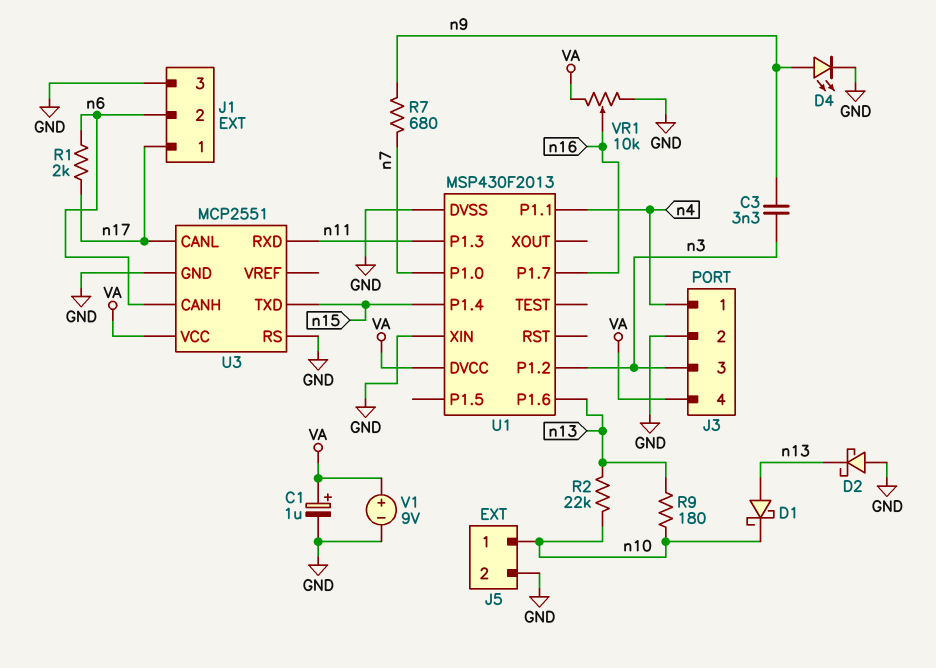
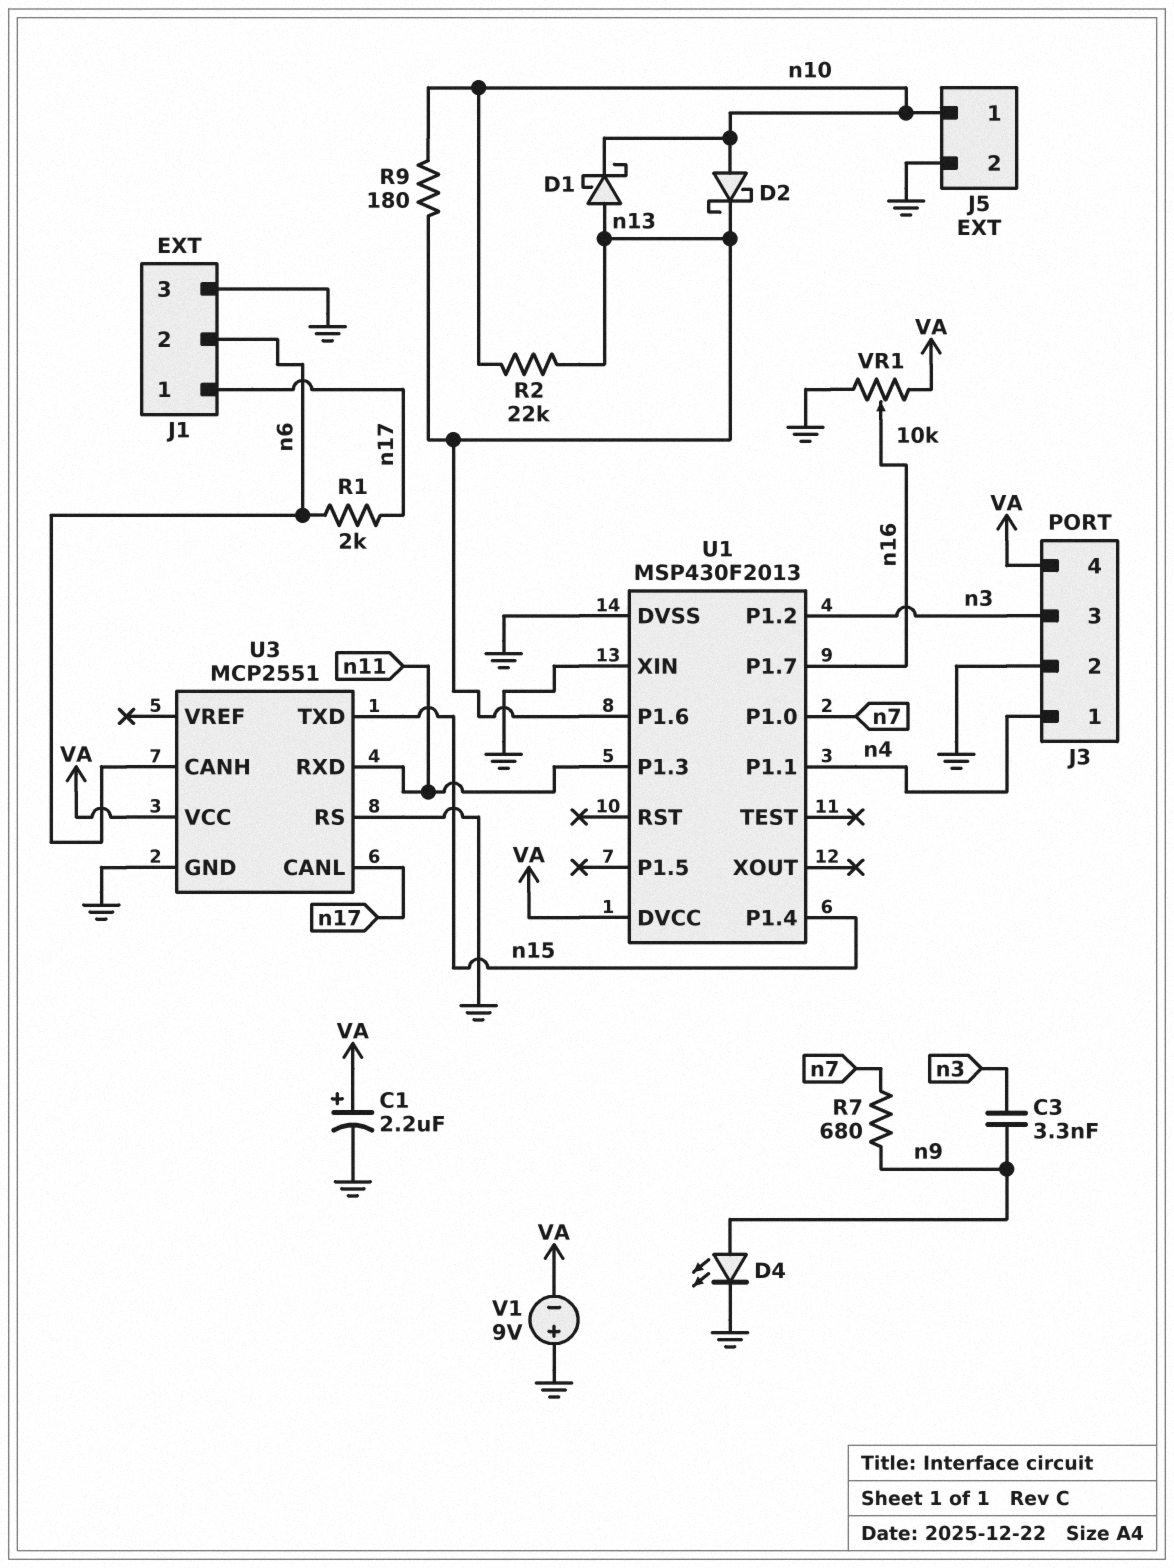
C1: 1uF (plus VA, minus GND) -> 2.2uF (plus VA, minus GND)
D2: schottky (A GND, K n13) -> schottky (A n10, K n13)
V1: 9V (plus VA, minus GND) -> 9V (plus GND, minus VA)

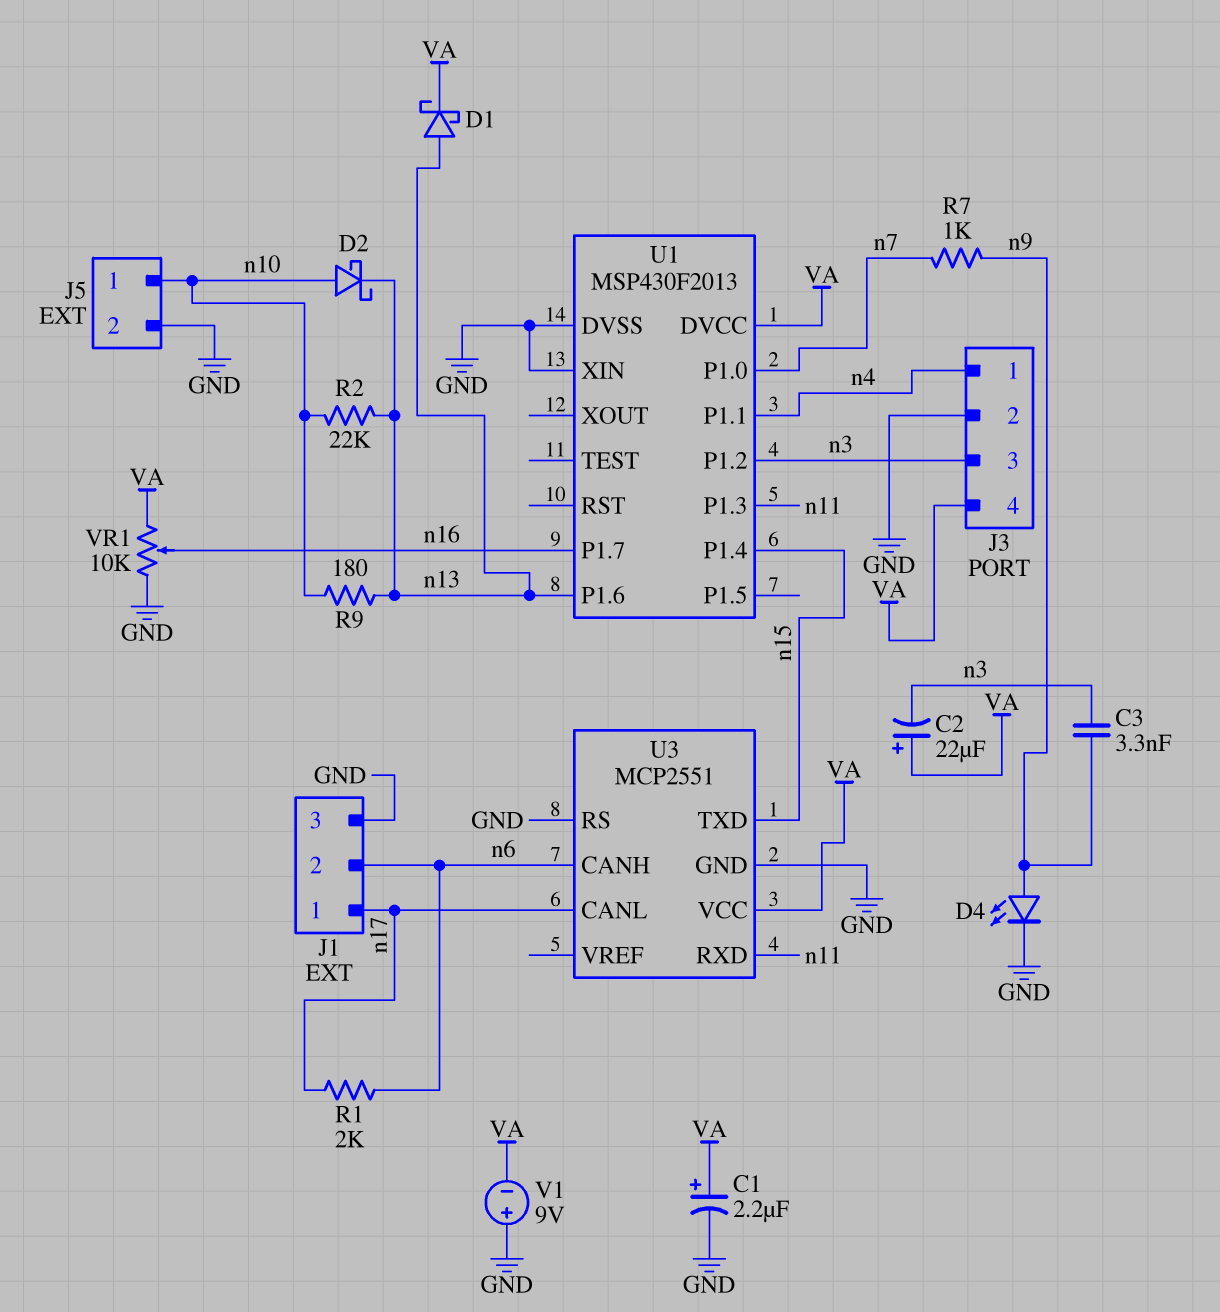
C2: none -> 22uF (plus VA, minus n3)
D1: schottky (A n13, K n10) -> schottky (A n13, K VA)
R7: 680 (n7, n9) -> 1k (n7, n9)

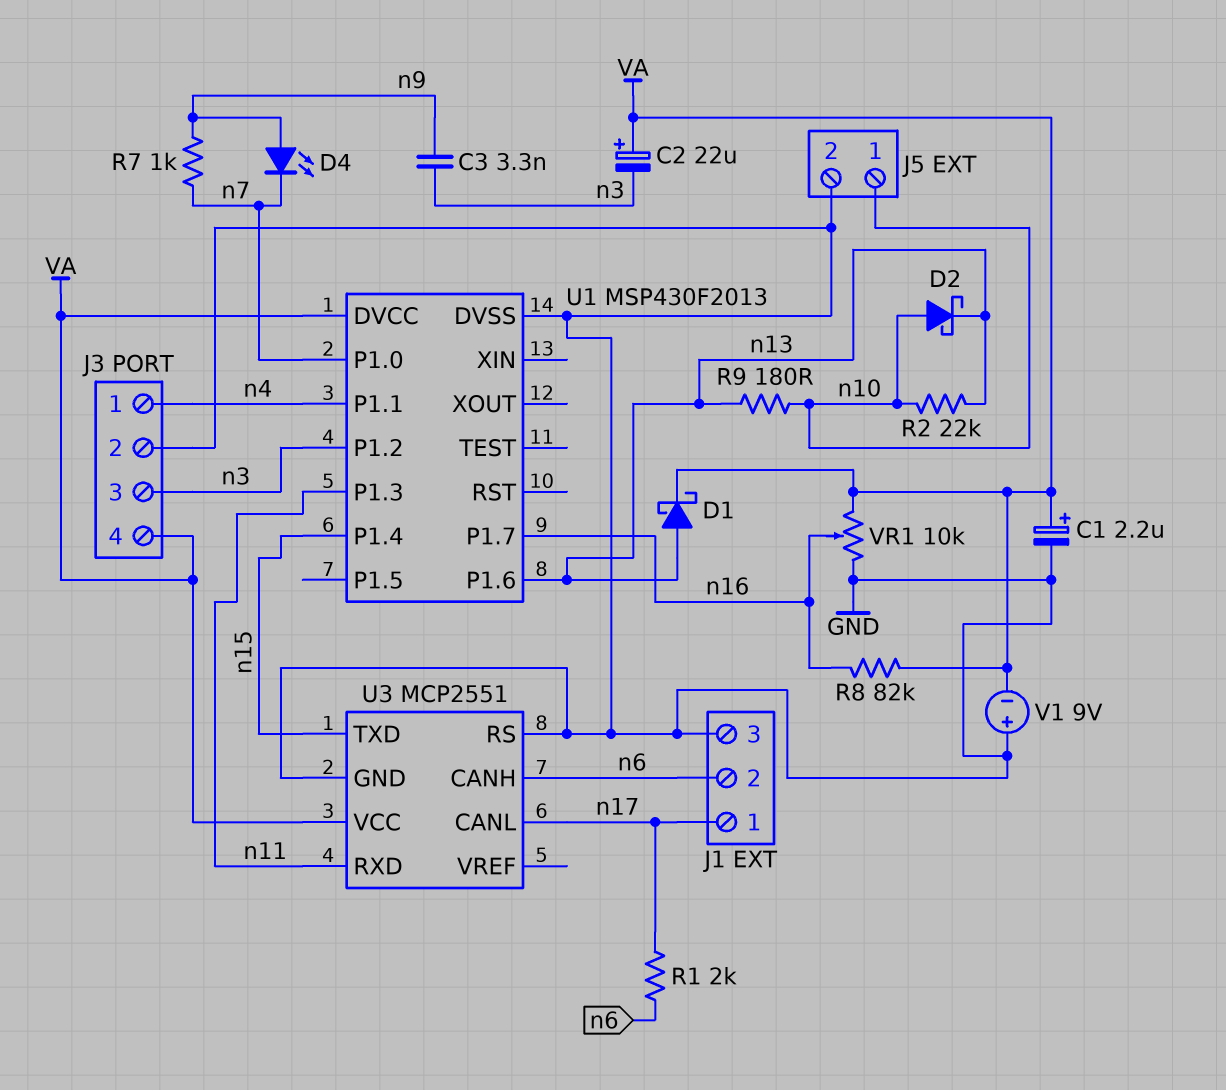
D4: LED (A n9, K GND) -> LED (A n9, K n7)
R8: none -> 82k (VA, n16)
U1 pin XIN: GND -> none

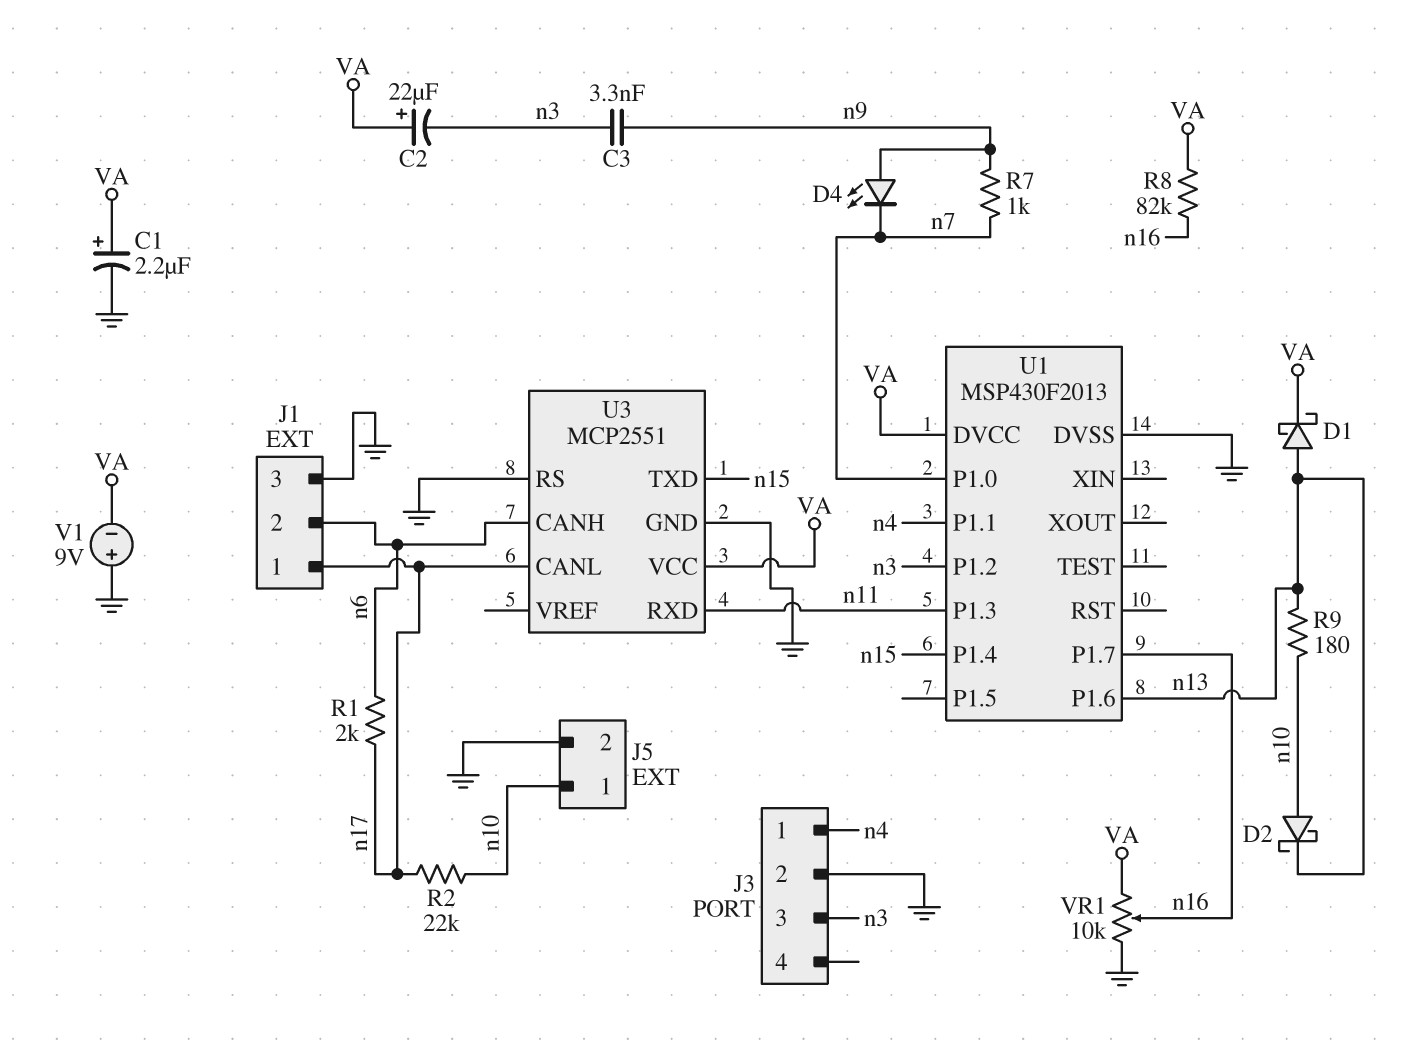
J3 pin 4: VA -> none
R2: 22k (n10, n13) -> 22k (n10, n17)

